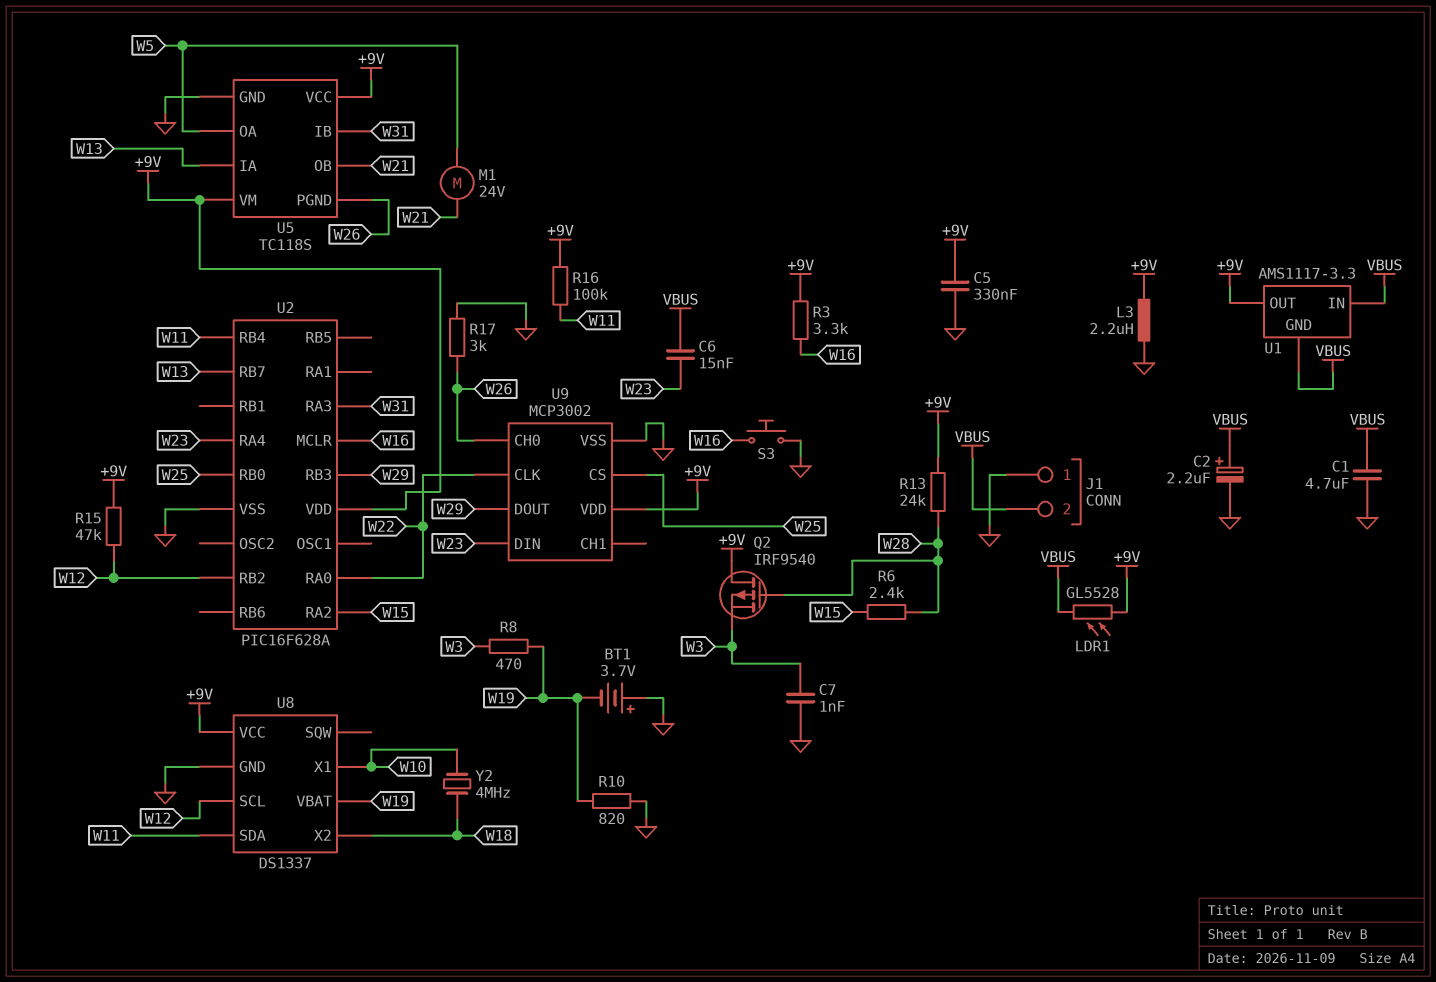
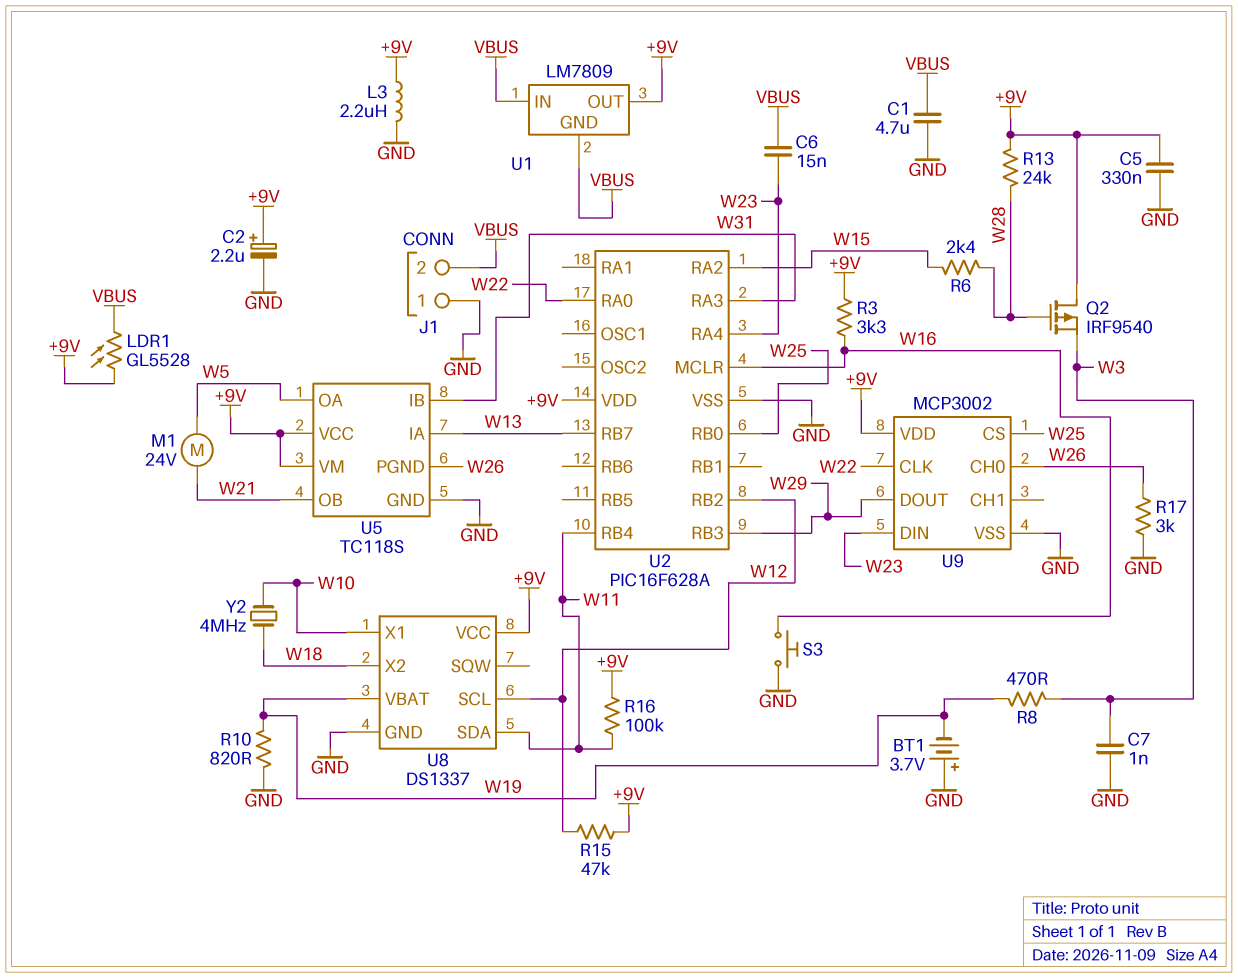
C2: 2.2uF (plus VBUS, minus GND) -> 2.2uF (plus +9V, minus GND)
U1: AMS1117-3.3 -> LM7809

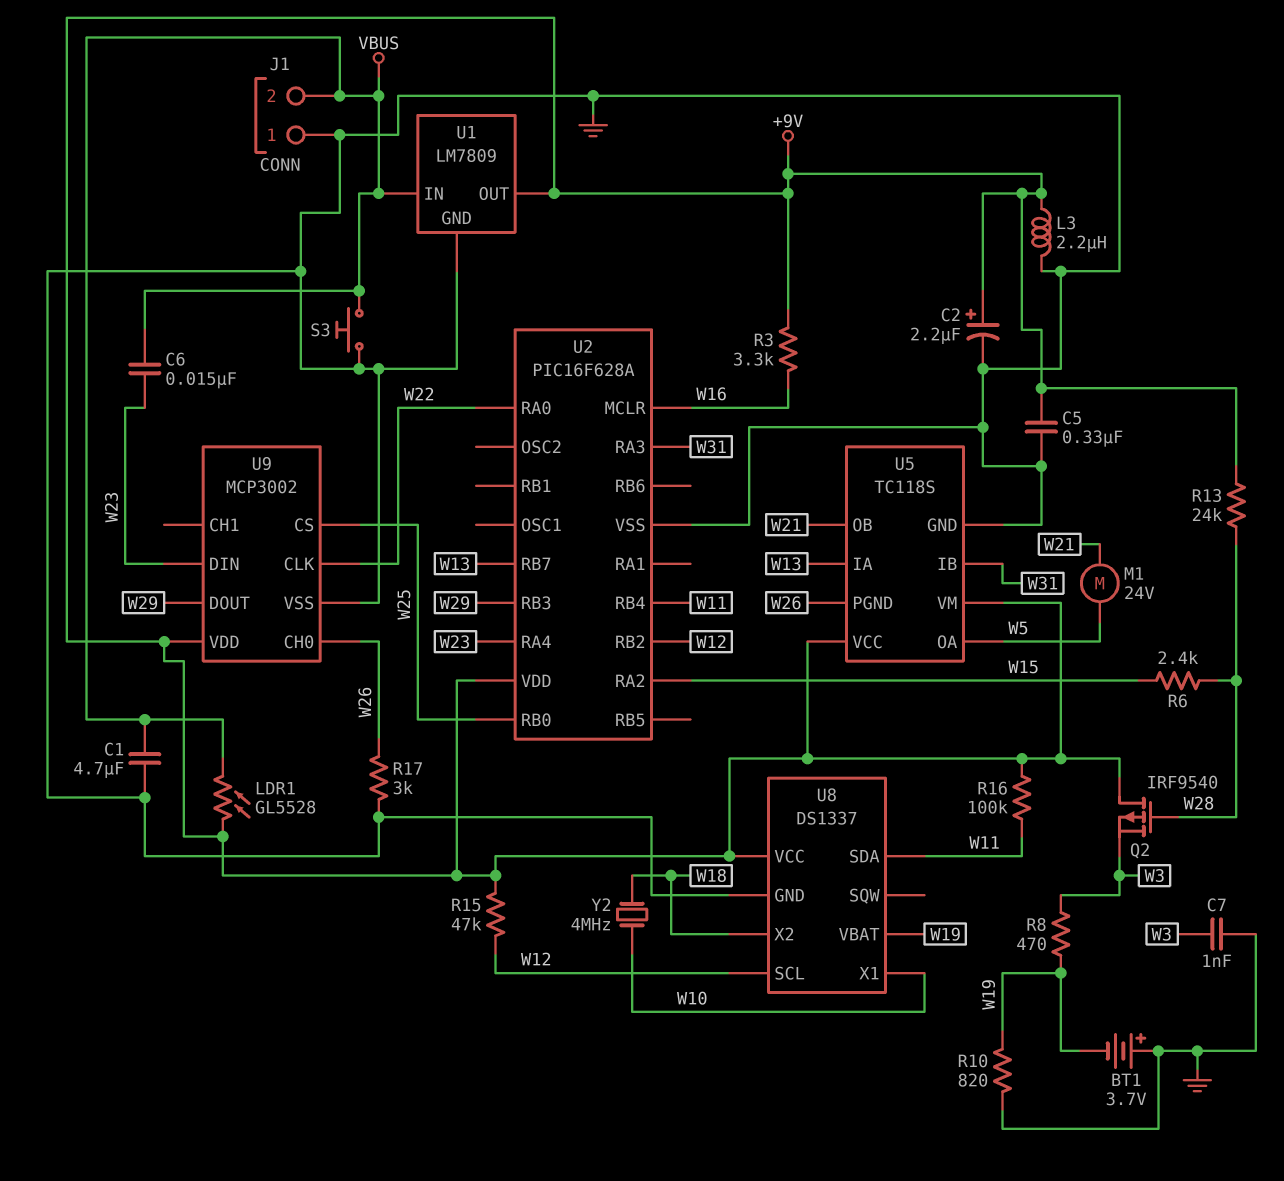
S3: button (GND, W16) -> button (GND, VBUS)
U1 pin GND: VBUS -> GND

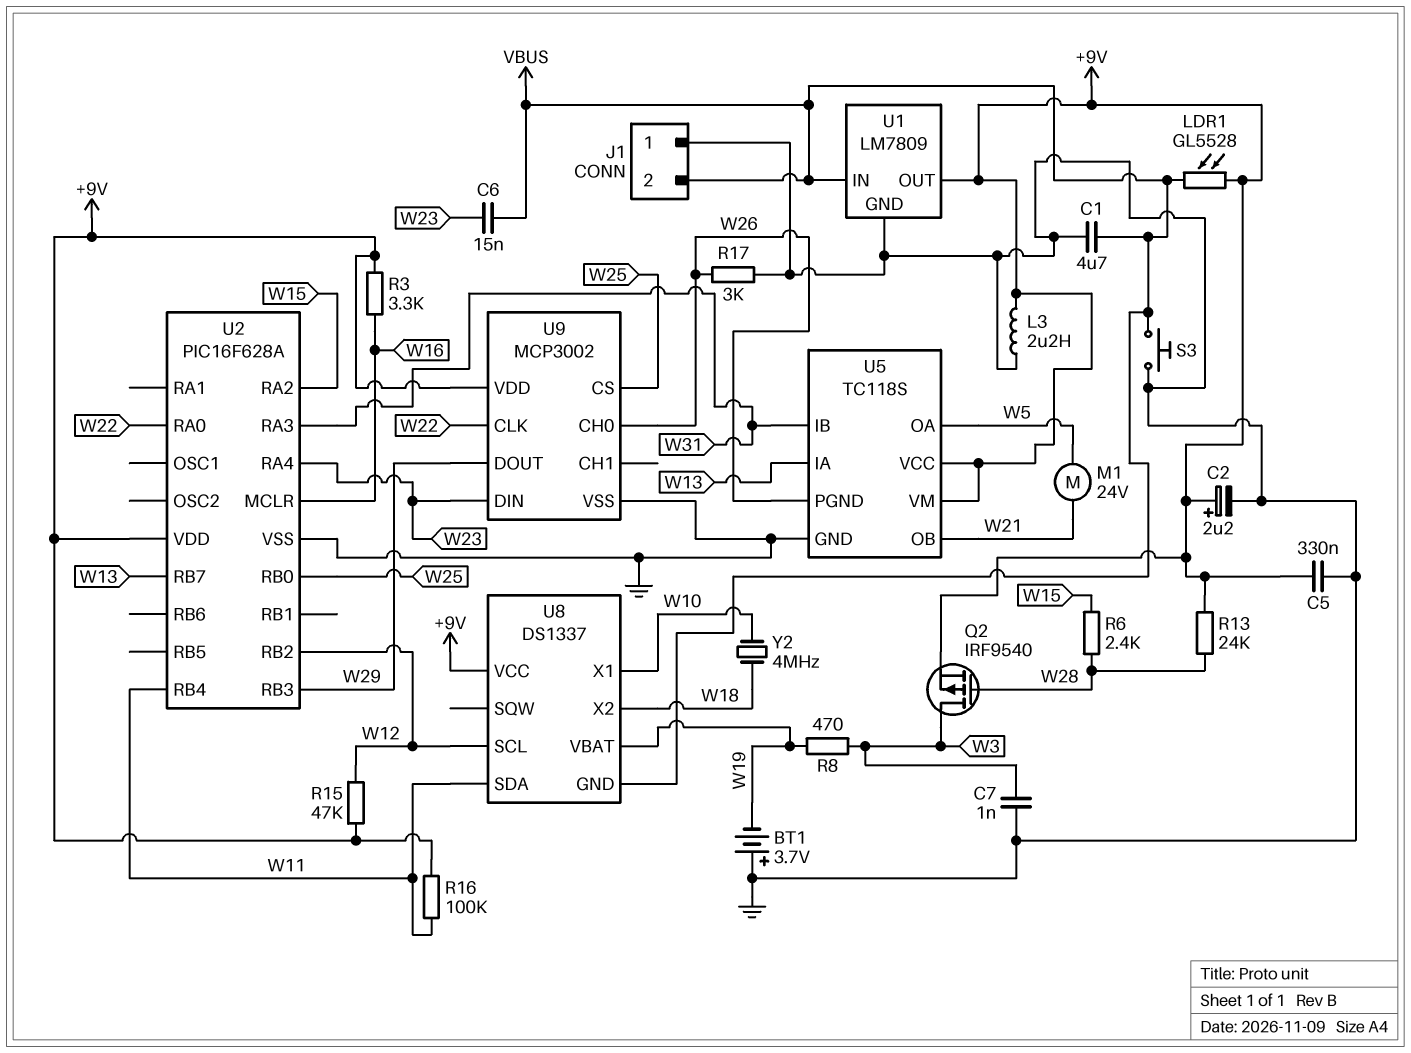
Q2: PMOS IRF9540 (G W28, D +9V, S W3) -> PMOS IRF9540 (G W28, D W3, S +9V)
R10: 820 (GND, W19) -> none
U8 pin GND: GND -> VBUS

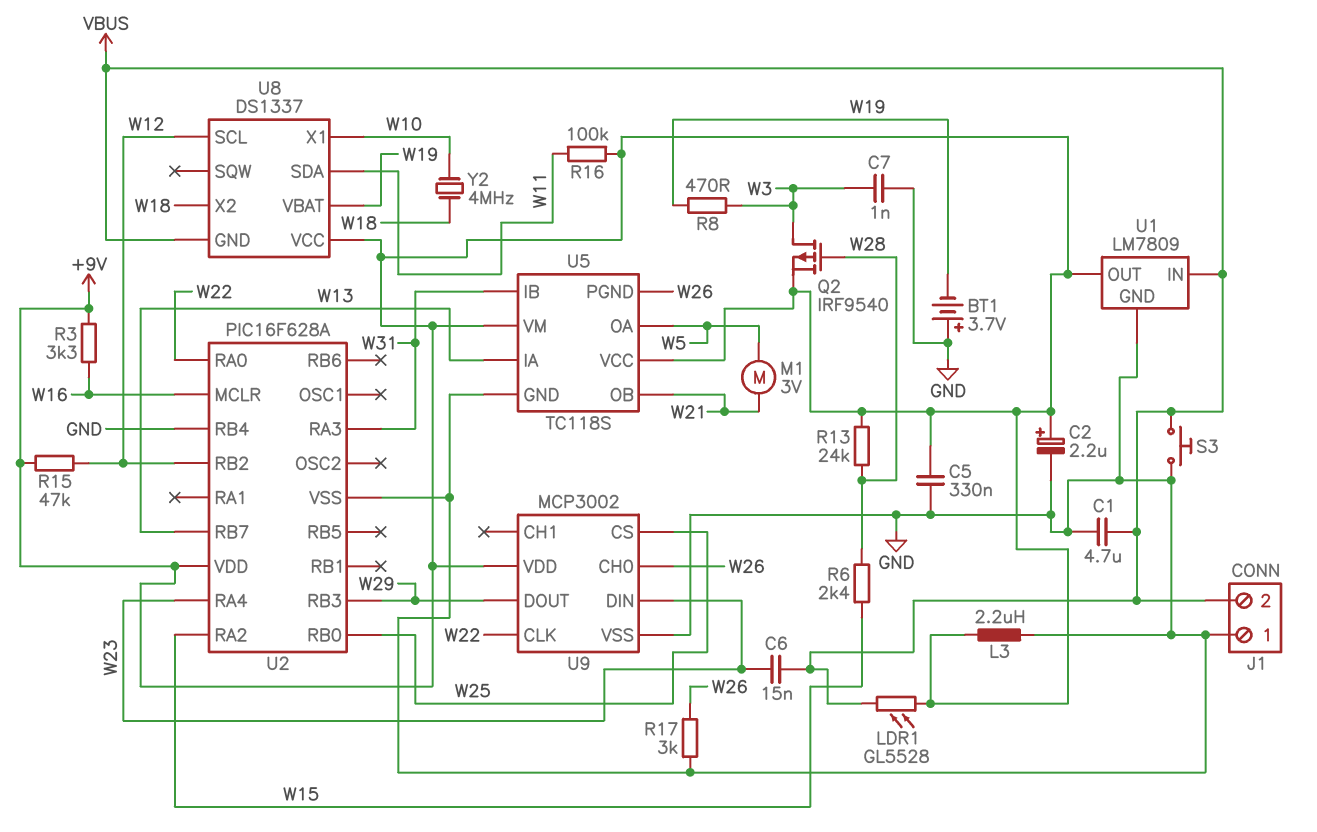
M1: motor 24V (W5, W21) -> motor 3V (W5, W21)
U2 pin RB4: W11 -> GND

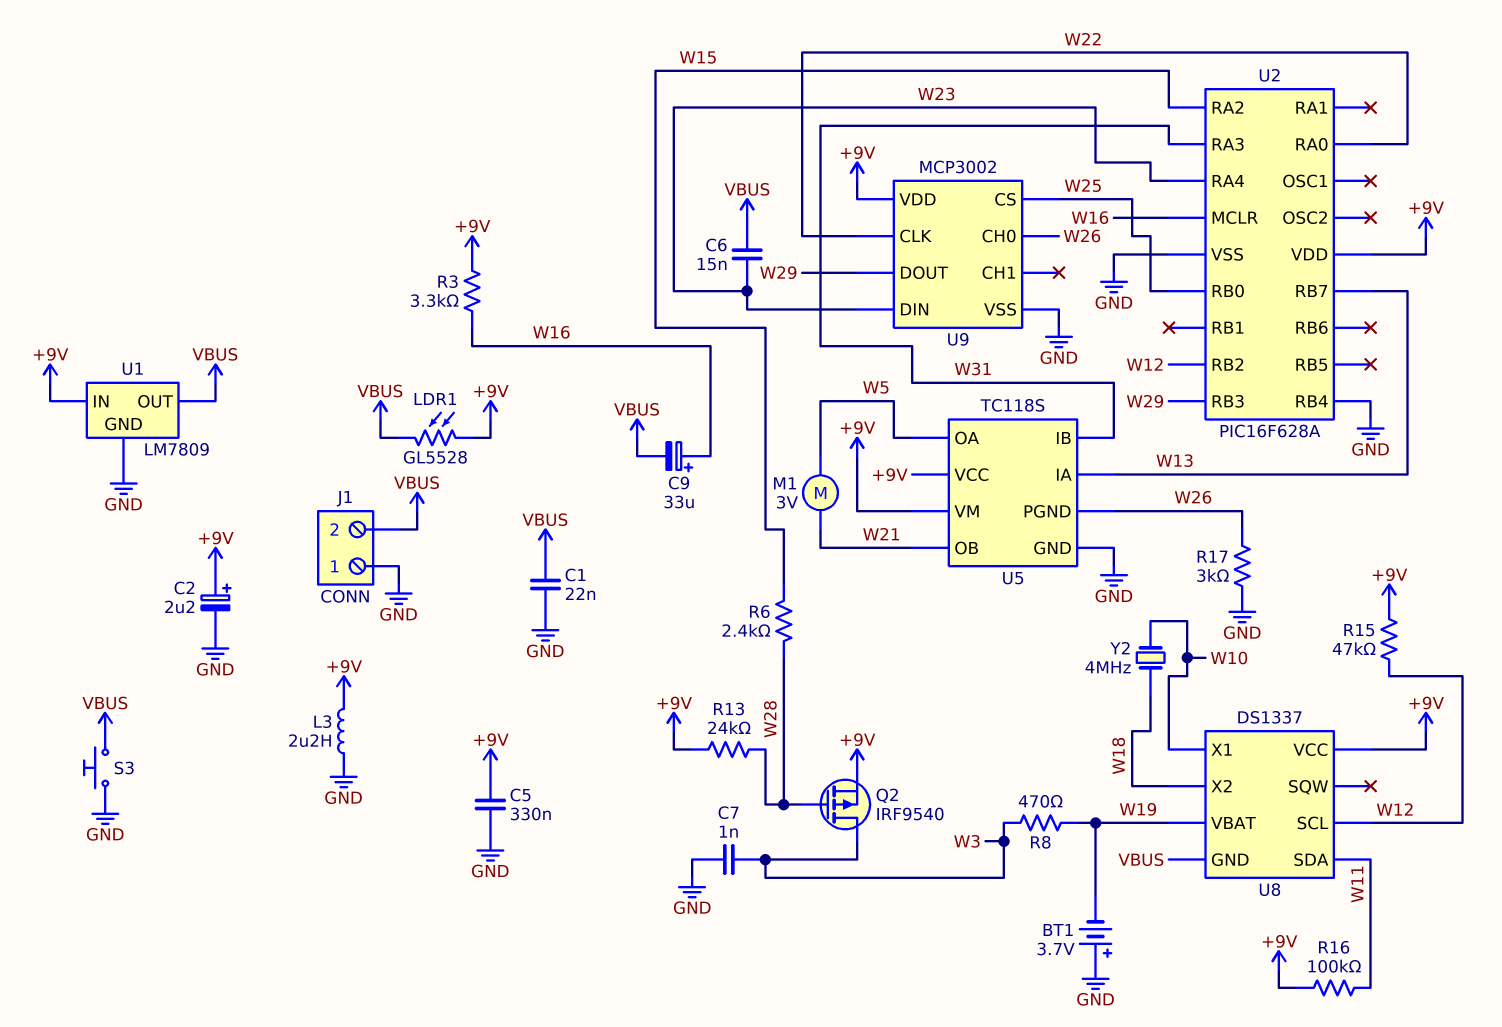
C1: 4.7uF (GND, VBUS) -> 22nF (GND, VBUS)
C9: none -> 33uF (plus W16, minus VBUS)
U1 pin IN: VBUS -> +9V
U1 pin OUT: +9V -> VBUS

